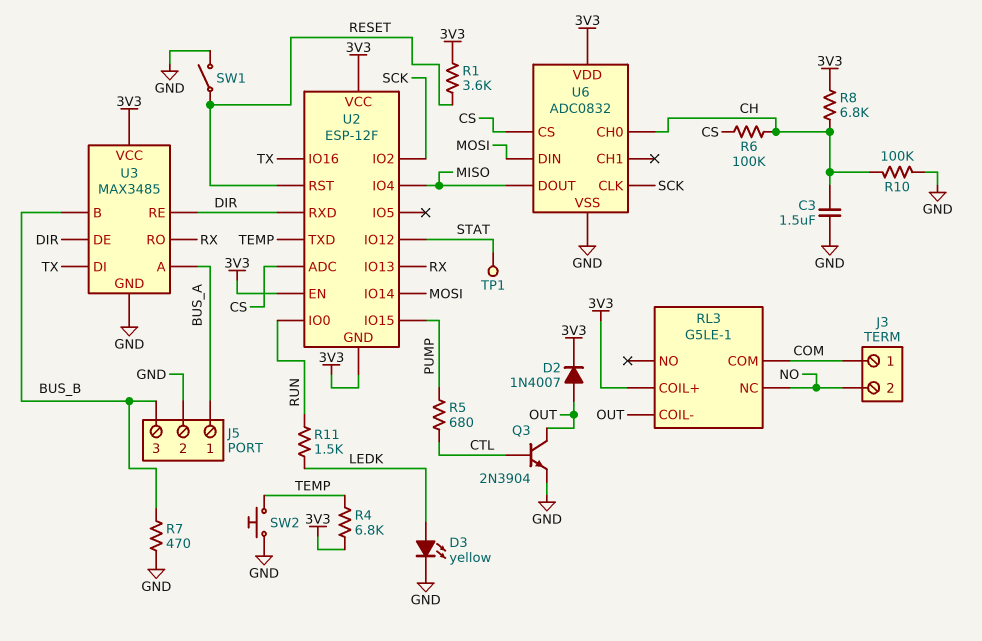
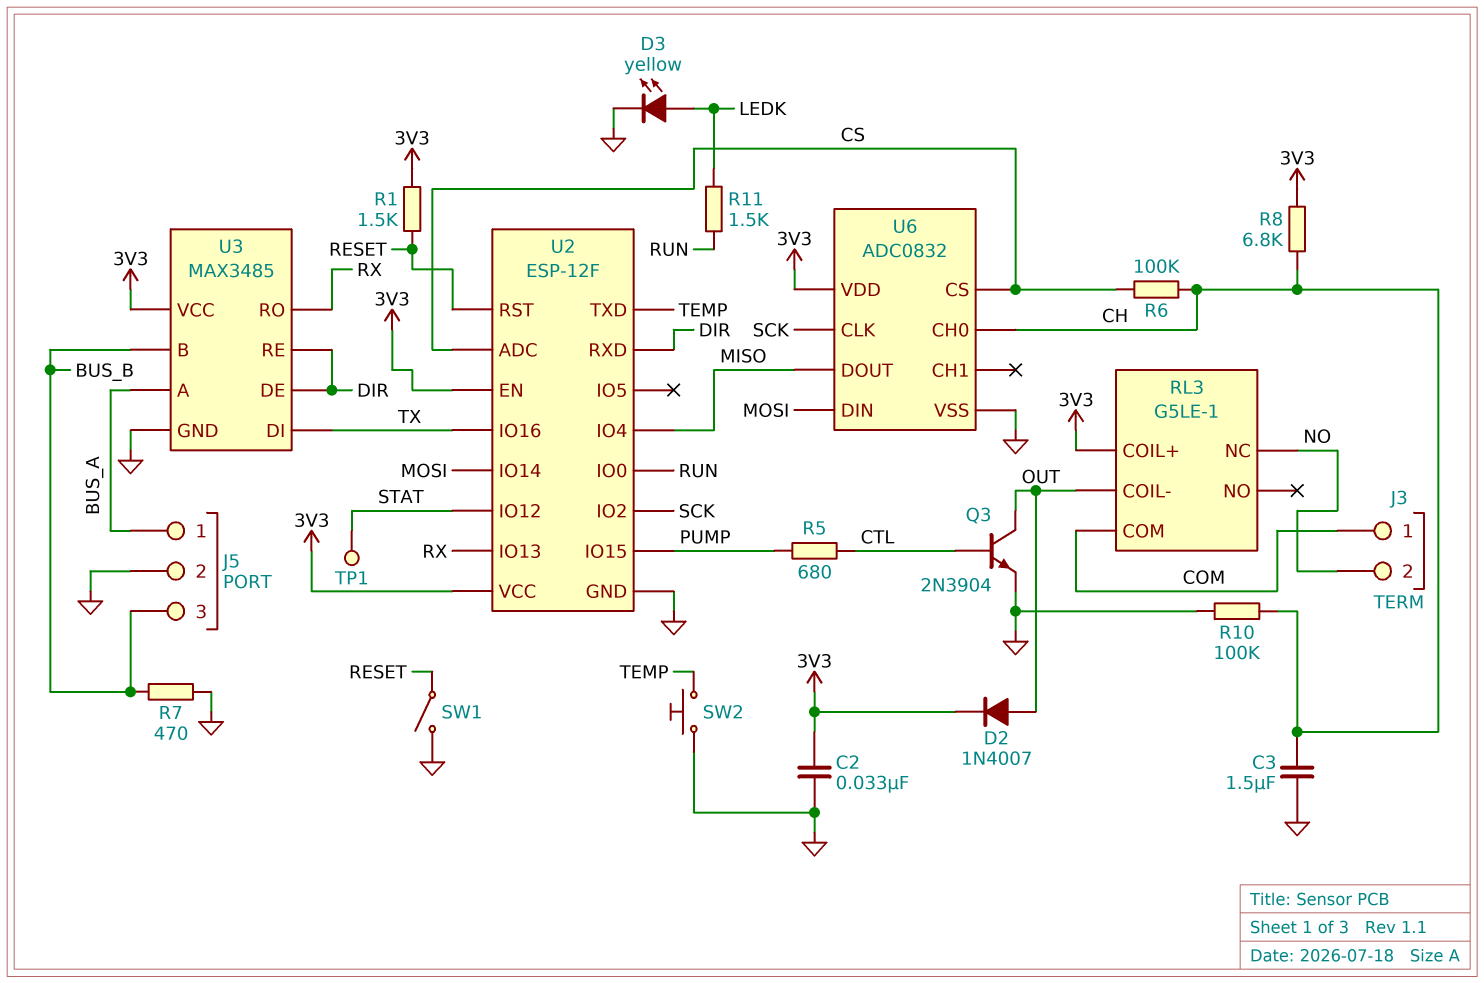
C2: none -> 33nF (3V3, GND)
R1: 3.6k (3V3, RESET) -> 1.5k (3V3, RESET)
R4: 6.8k (3V3, TEMP) -> none
U2 pin GND: 3V3 -> GND

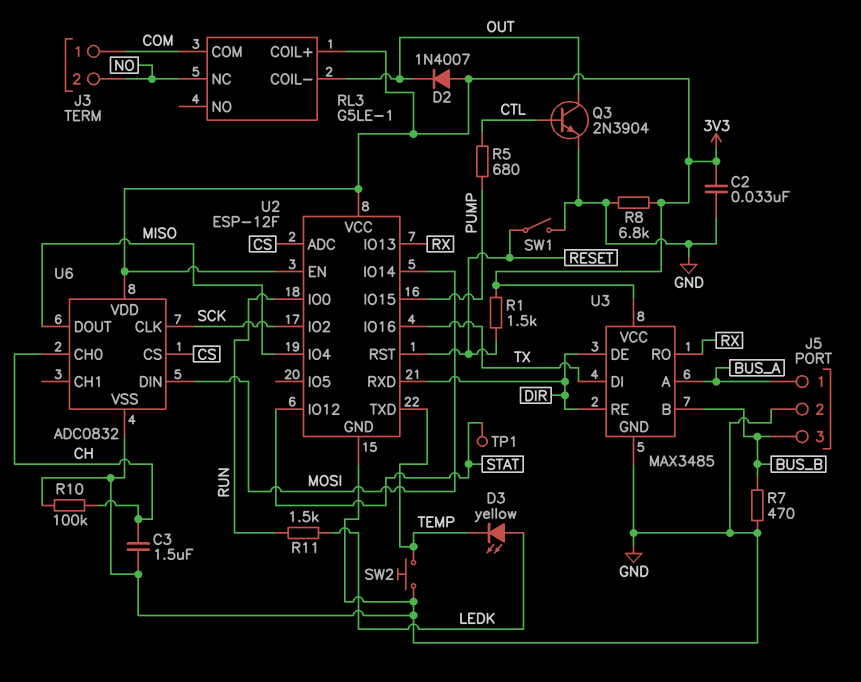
D2: diode 1N4007 (A OUT, K 3V3) -> diode 1N4007 (A 3V3, K OUT)
D3: LED yellow (A LEDK, K GND) -> LED yellow (A LEDK, K TEMP)
R6: 100k (CH, CS) -> none
R8: 6.8k (3V3, CH) -> 6.8k (3V3, GND)

